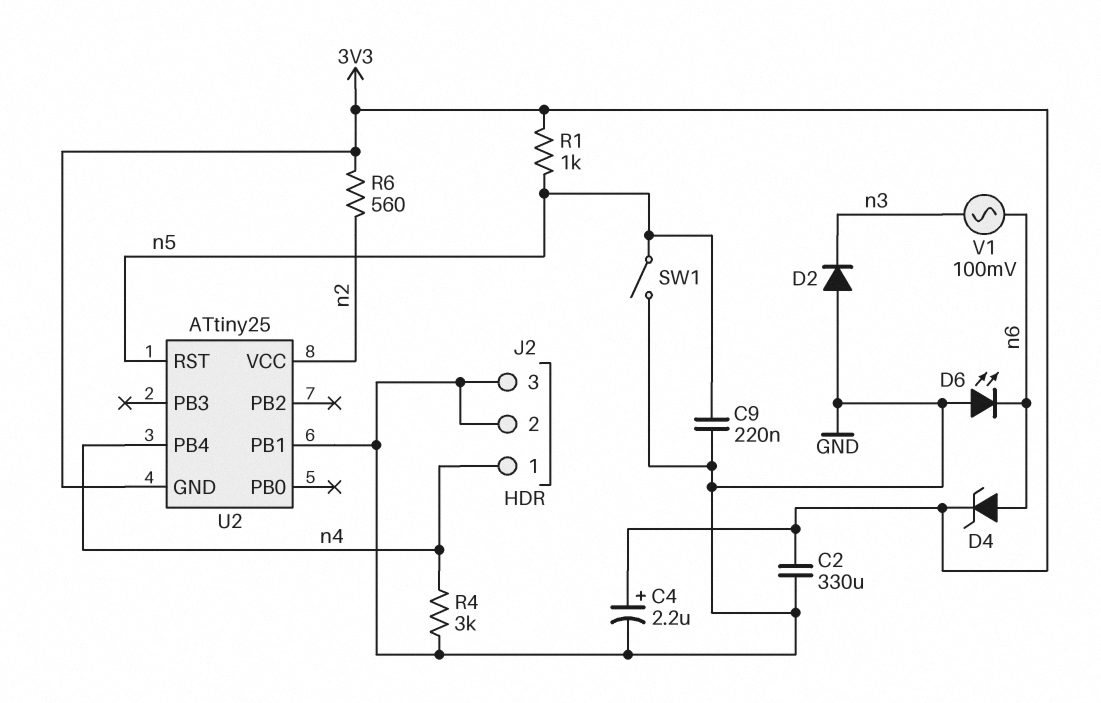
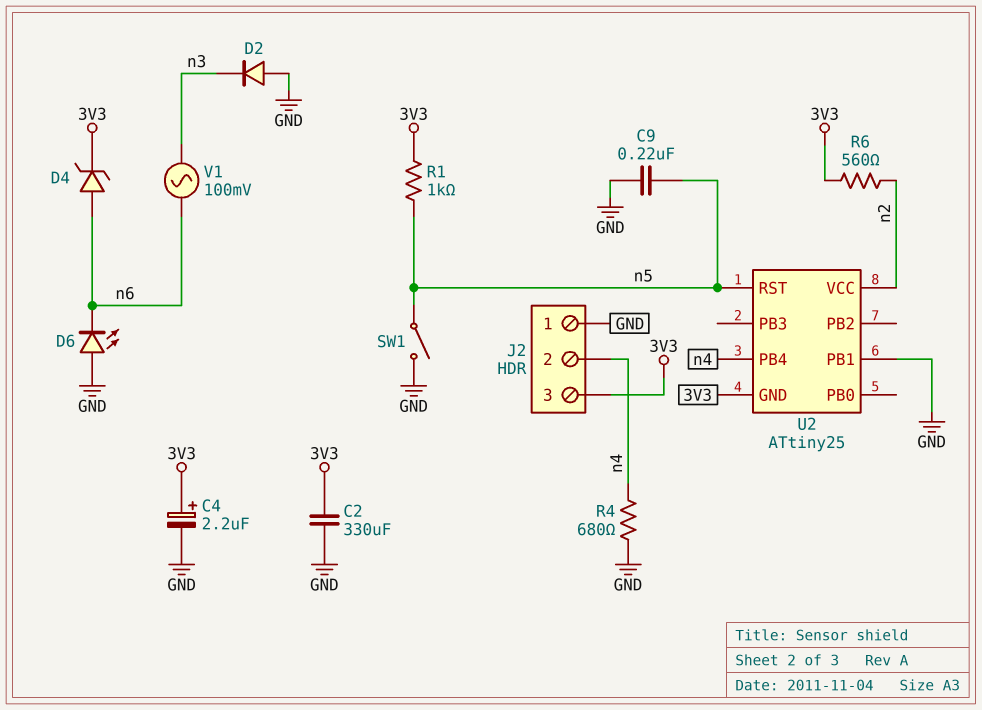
J2 pin 1: n4 -> GND
J2 pin 2: GND -> n4
J2 pin 3: GND -> 3V3
R4: 3k (GND, n4) -> 680 (GND, n4)

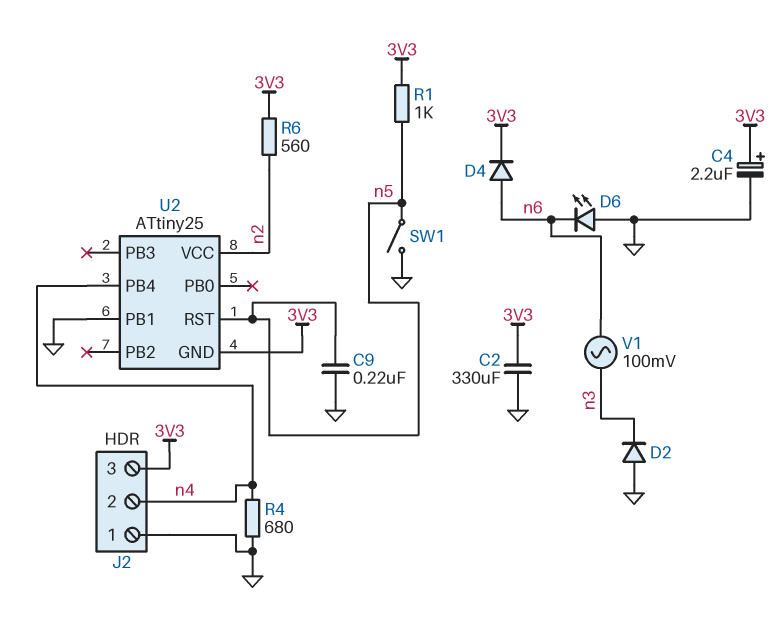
D4: zener (A n6, K 3V3) -> diode (A n6, K 3V3)

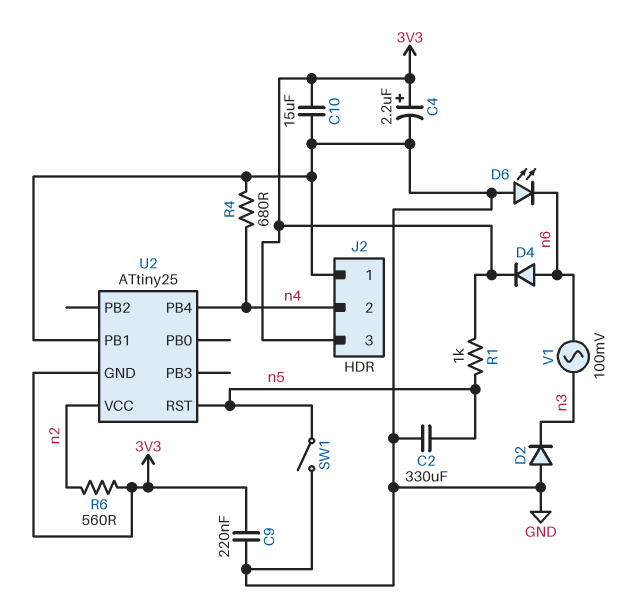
C2: 330uF (3V3, GND) -> 330uF (GND, n5)
C9: 220nF (GND, n5) -> 220nF (3V3, GND)
C10: none -> 15uF (3V3, GND)

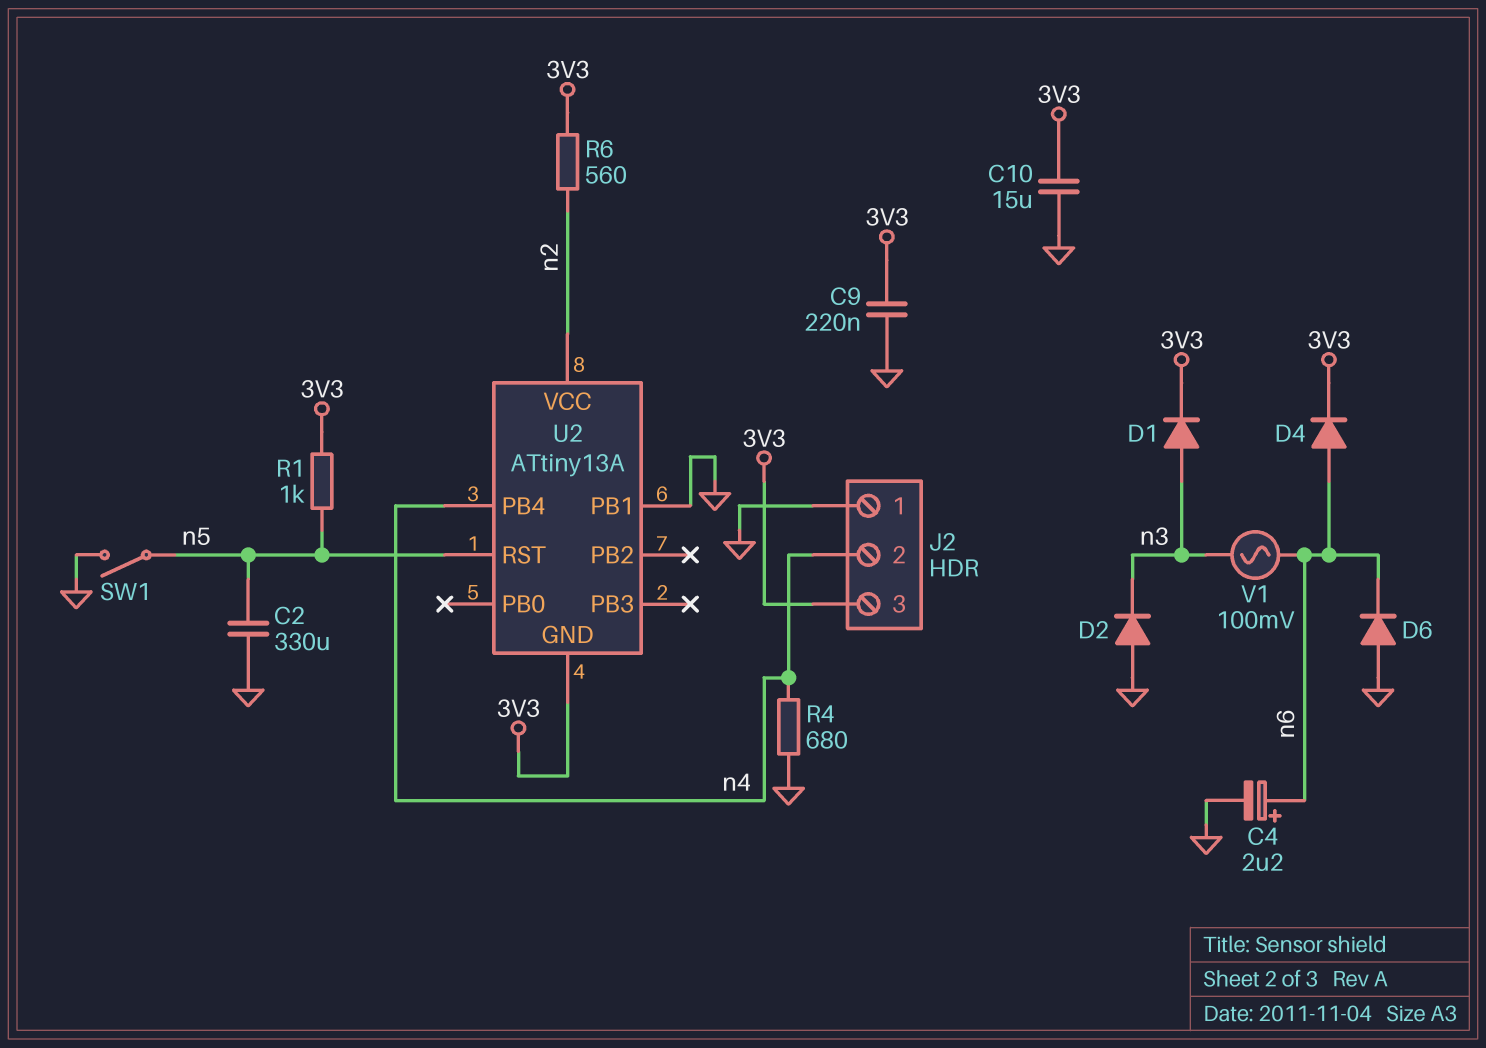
C4: 2.2uF (plus 3V3, minus GND) -> 2.2uF (plus n6, minus GND)
D1: none -> diode (A n3, K 3V3)
D6: LED (A GND, K n6) -> diode (A GND, K n6)
U2: ATtiny25 -> ATtiny13A

